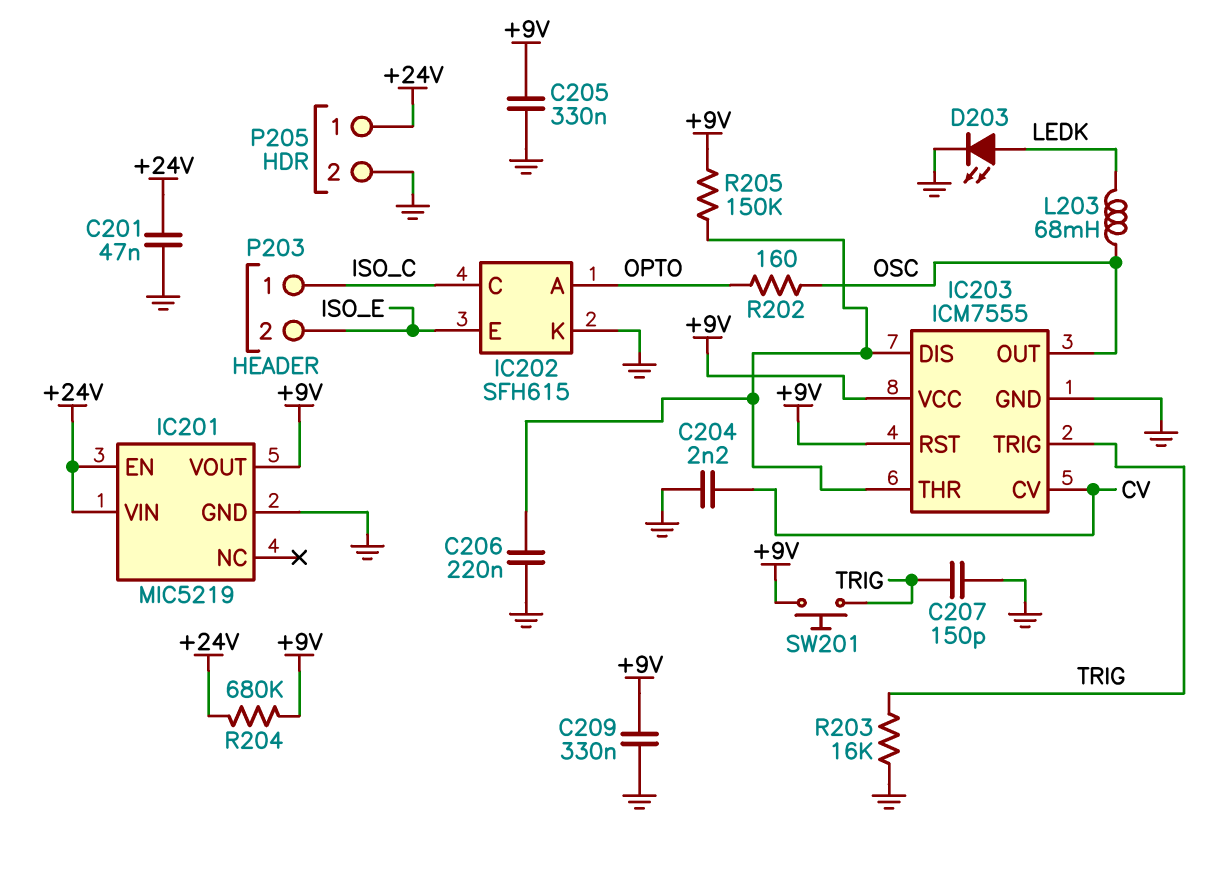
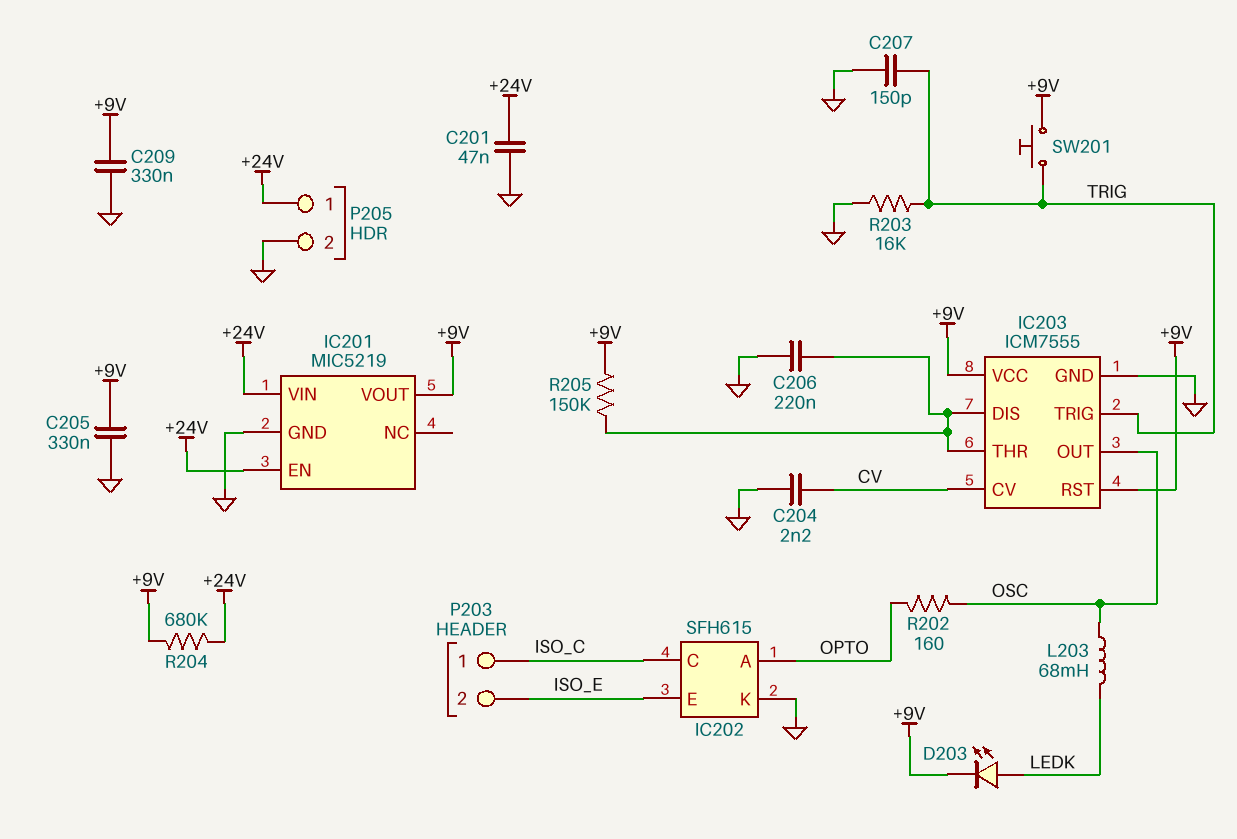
D203: LED (A LEDK, K GND) -> LED (A LEDK, K +9V)

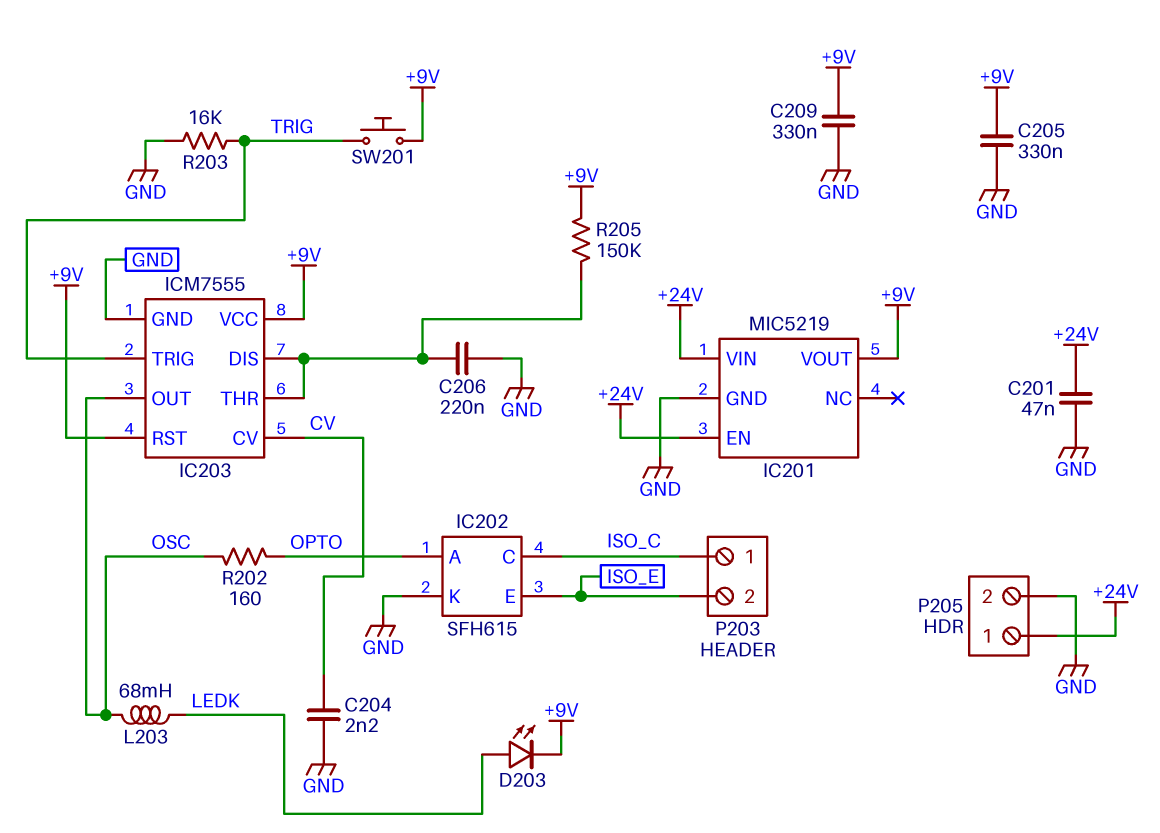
C207: 150pF (GND, TRIG) -> none
R204: 680k (+9V, +24V) -> none

